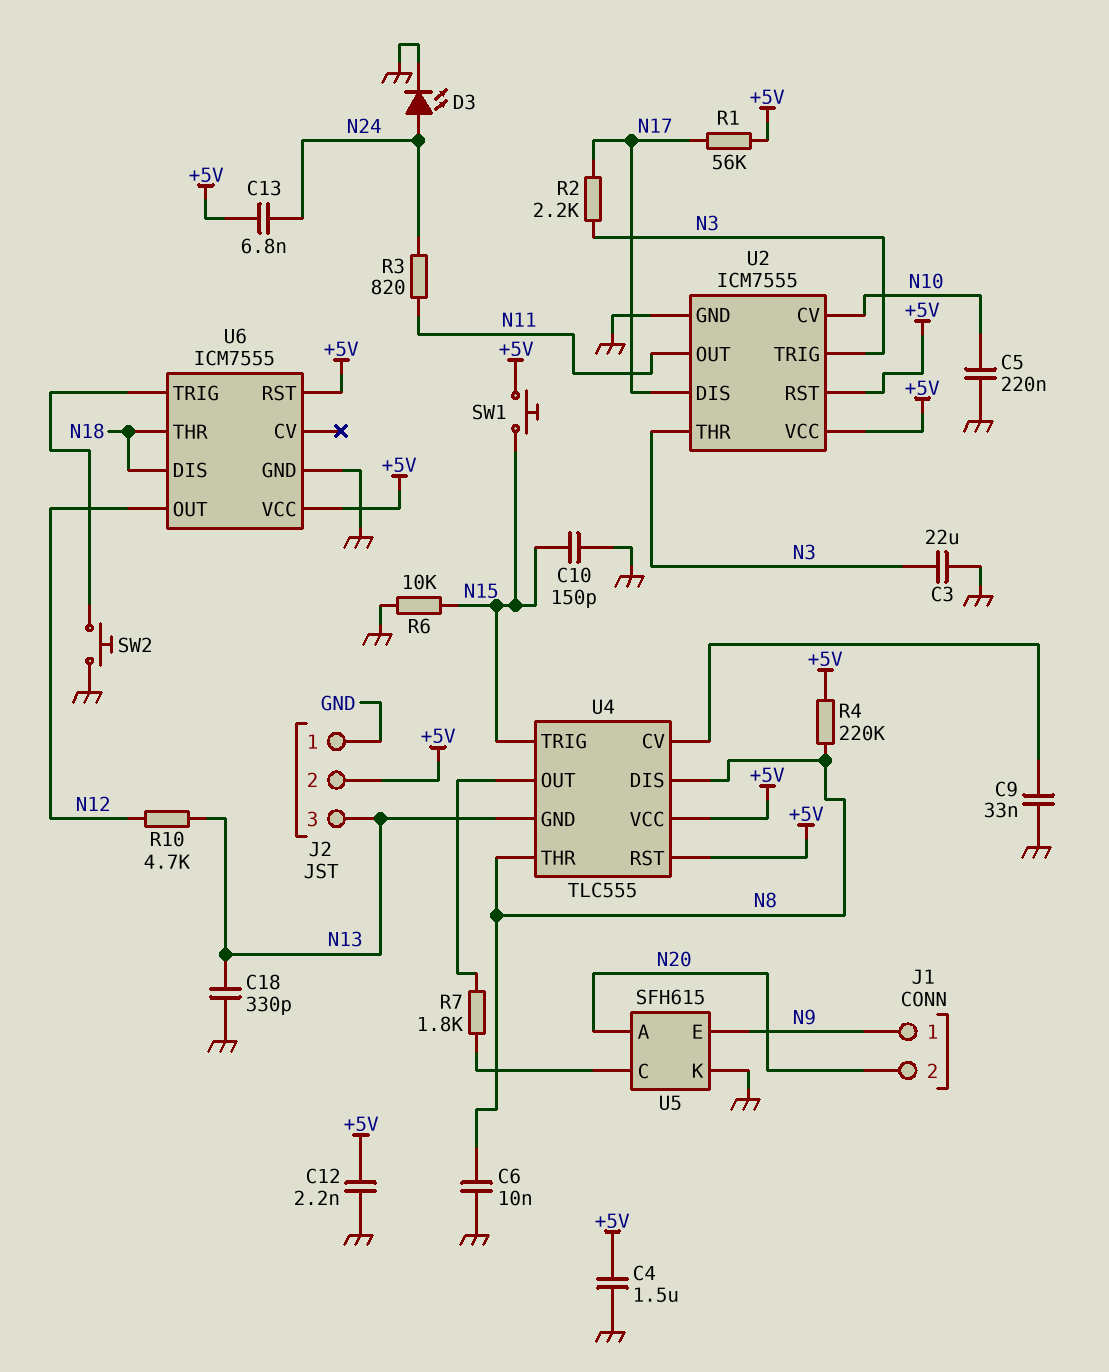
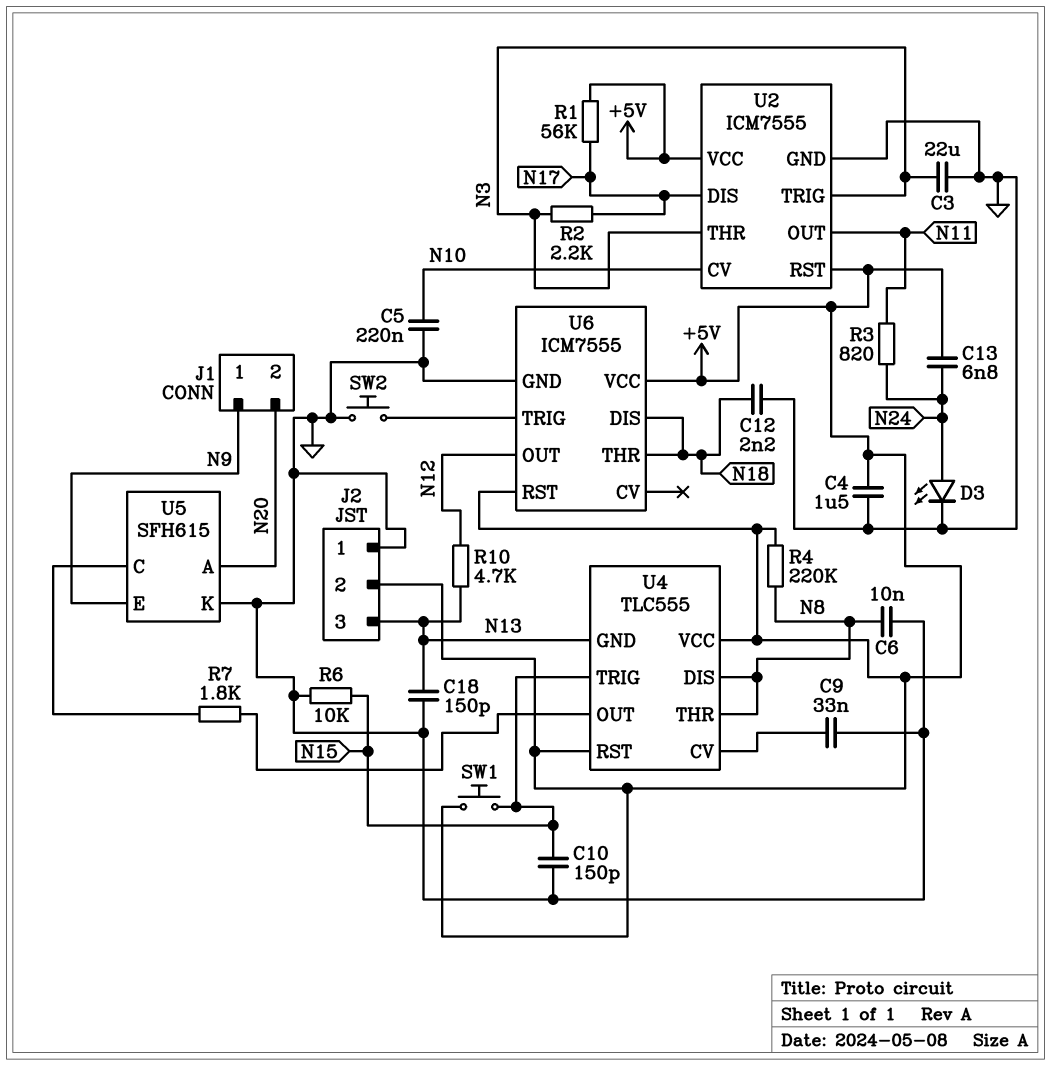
C12: 2.2nF (+5V, GND) -> 2.2nF (GND, N18)
C18: 330pF (GND, N13) -> 150pF (GND, N13)

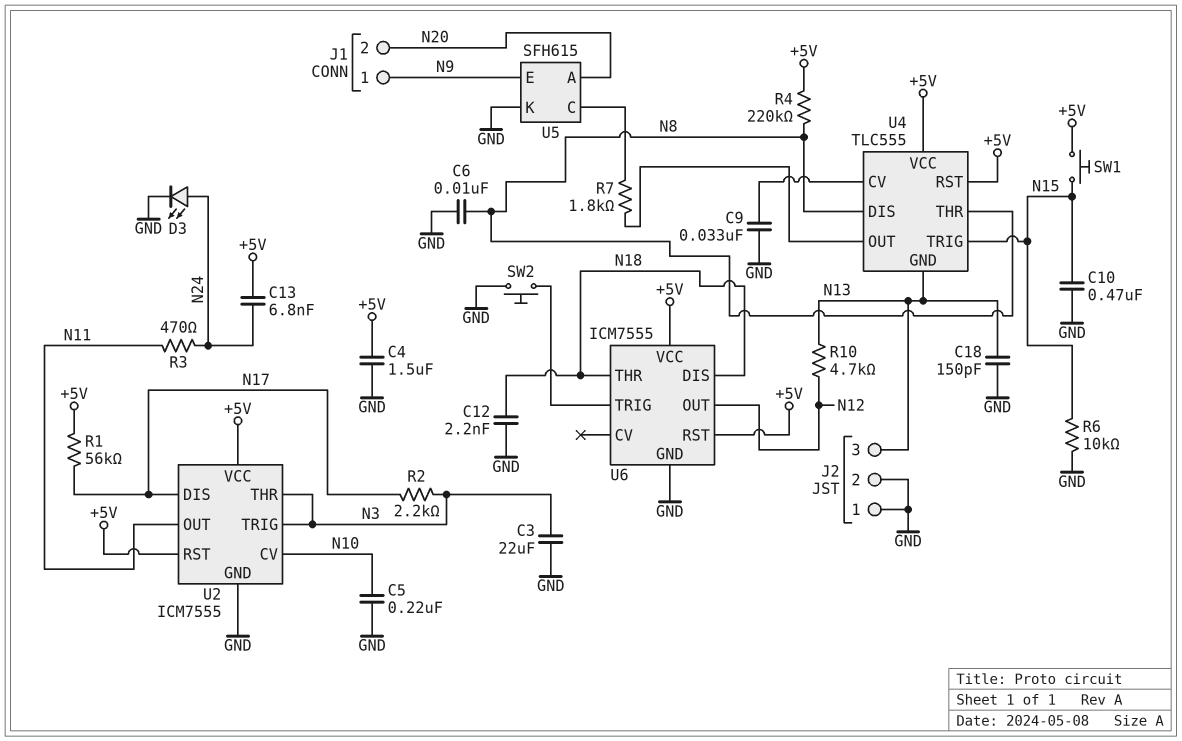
C10: 150pF (GND, N15) -> 470nF (GND, N15)
J2 pin 2: +5V -> GND
R3: 820 (N11, N24) -> 470 (N11, N24)

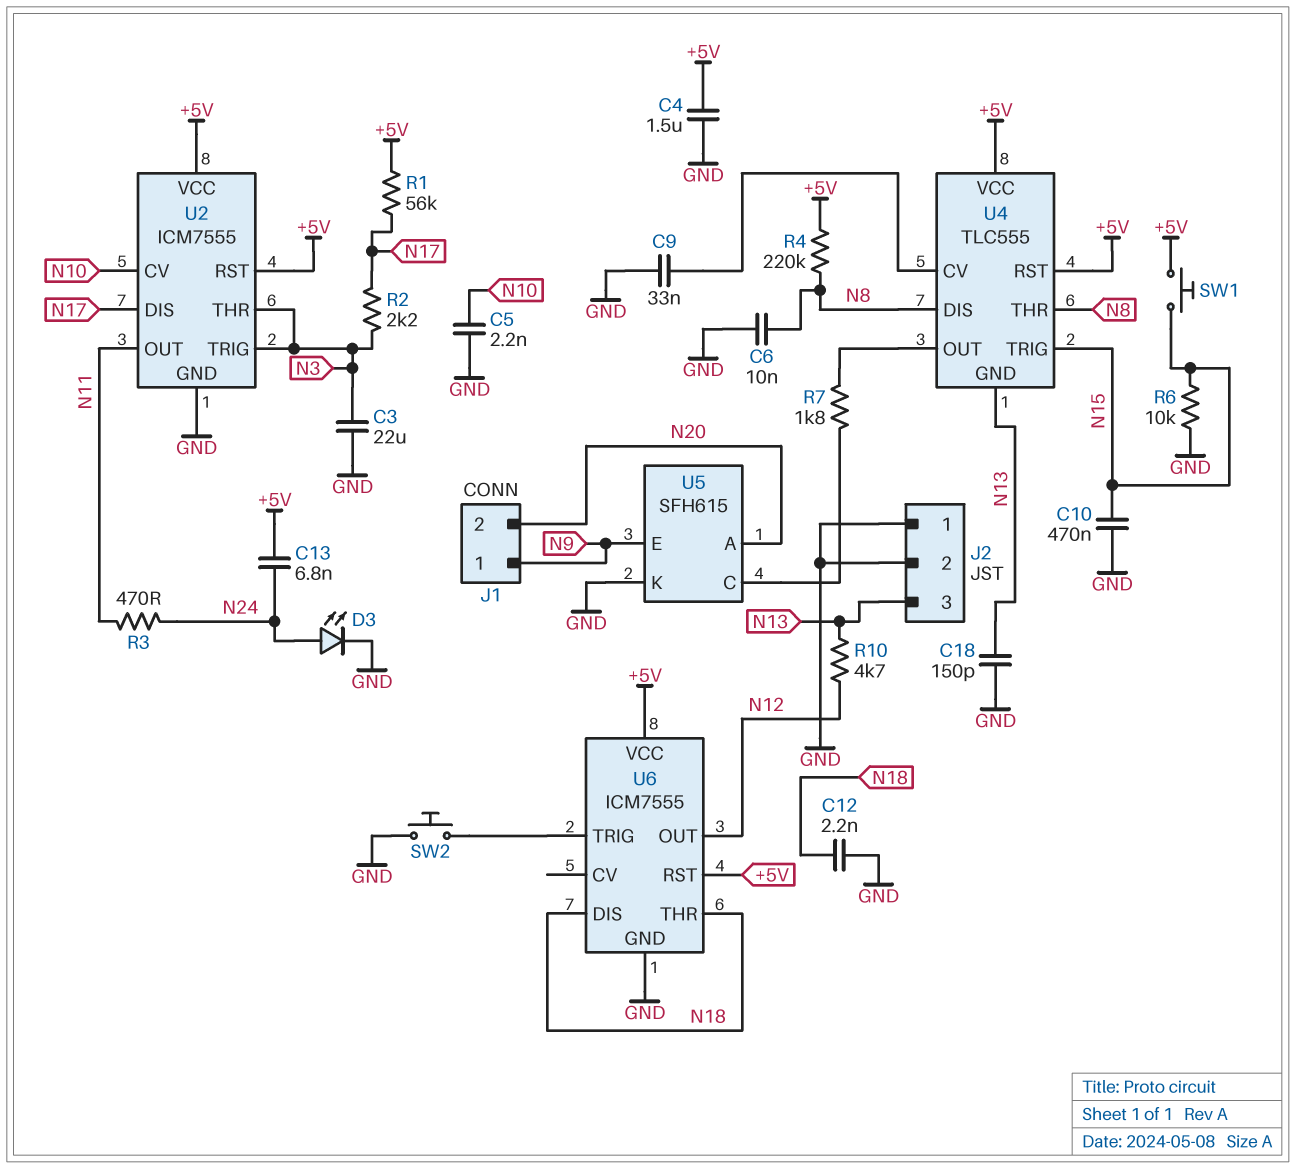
C5: 220nF (GND, N10) -> 2.2nF (GND, N10)

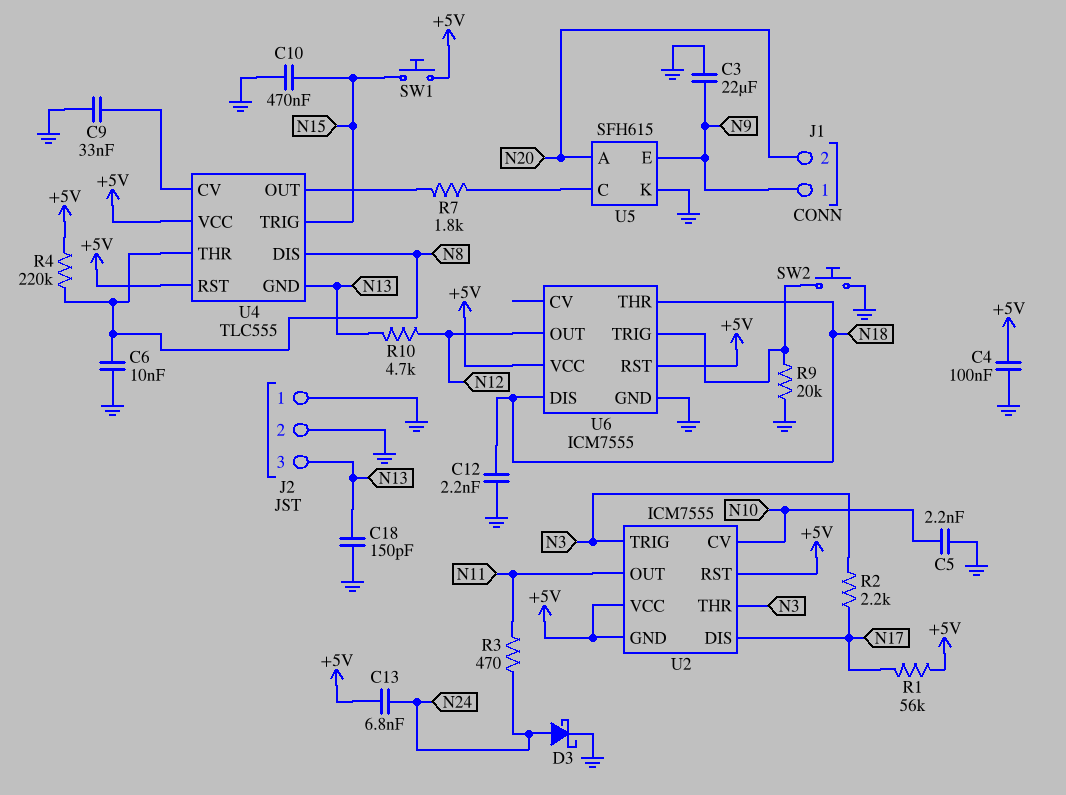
C3: 22uF (GND, N3) -> 22uF (GND, N9)
C4: 1.5uF (+5V, GND) -> 100nF (+5V, GND)
D3: LED (A N24, K GND) -> schottky (A N24, K GND)
R6: 10k (GND, N15) -> none
R9: none -> 20k (GND, U6/TRIG)
U2 pin GND: GND -> +5V

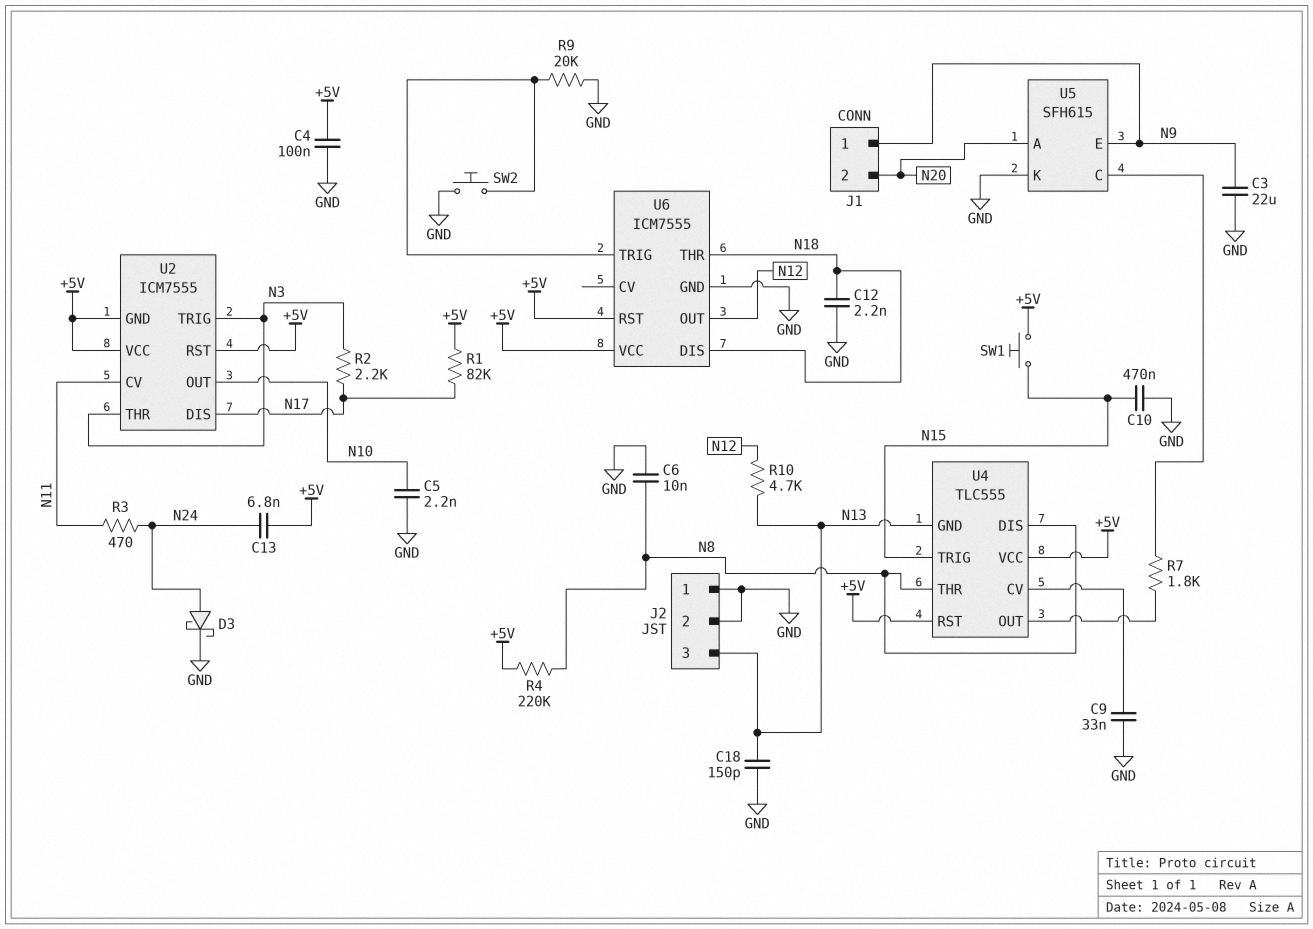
R1: 56k (+5V, N17) -> 82k (+5V, N17)
U2 pin CV: N10 -> N11
U2 pin OUT: N11 -> N10

